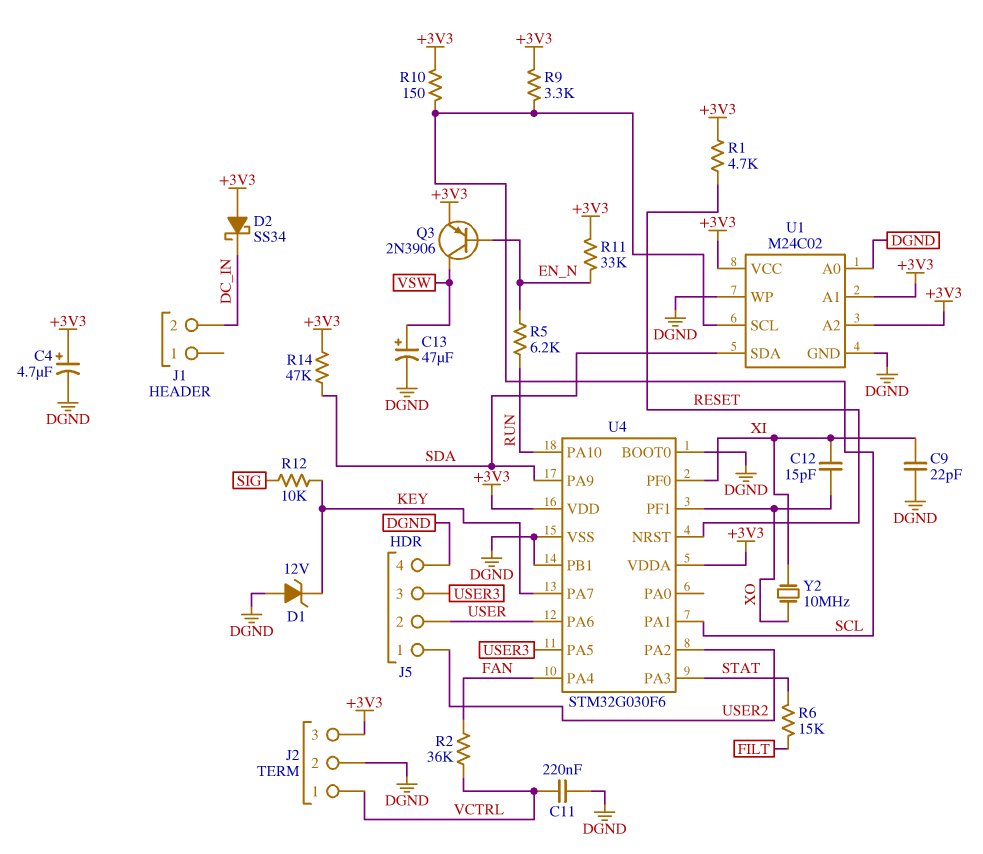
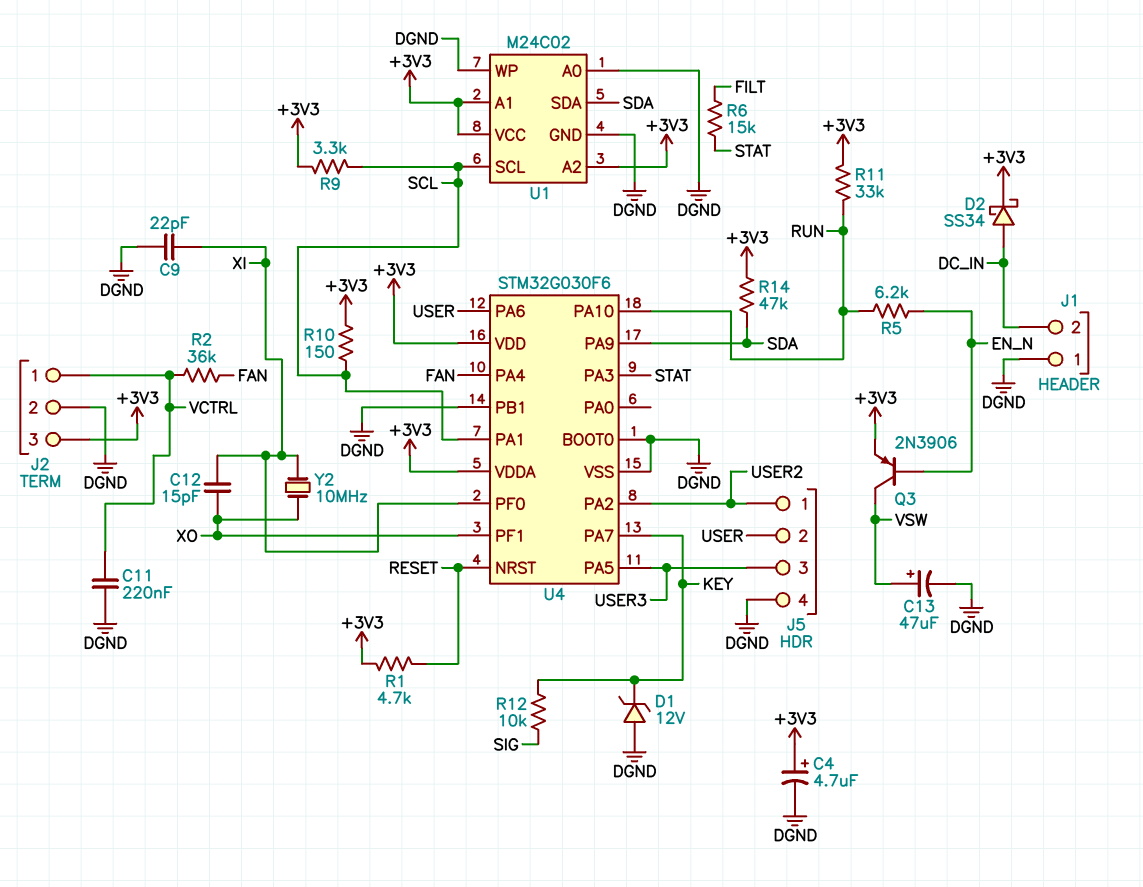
D2: schottky SS34 (A +3V3, K DC_IN) -> schottky SS34 (A DC_IN, K +3V3)
J1 pin 1: none -> DGND
R11: 33k (+3V3, EN_N) -> 33k (+3V3, RUN)

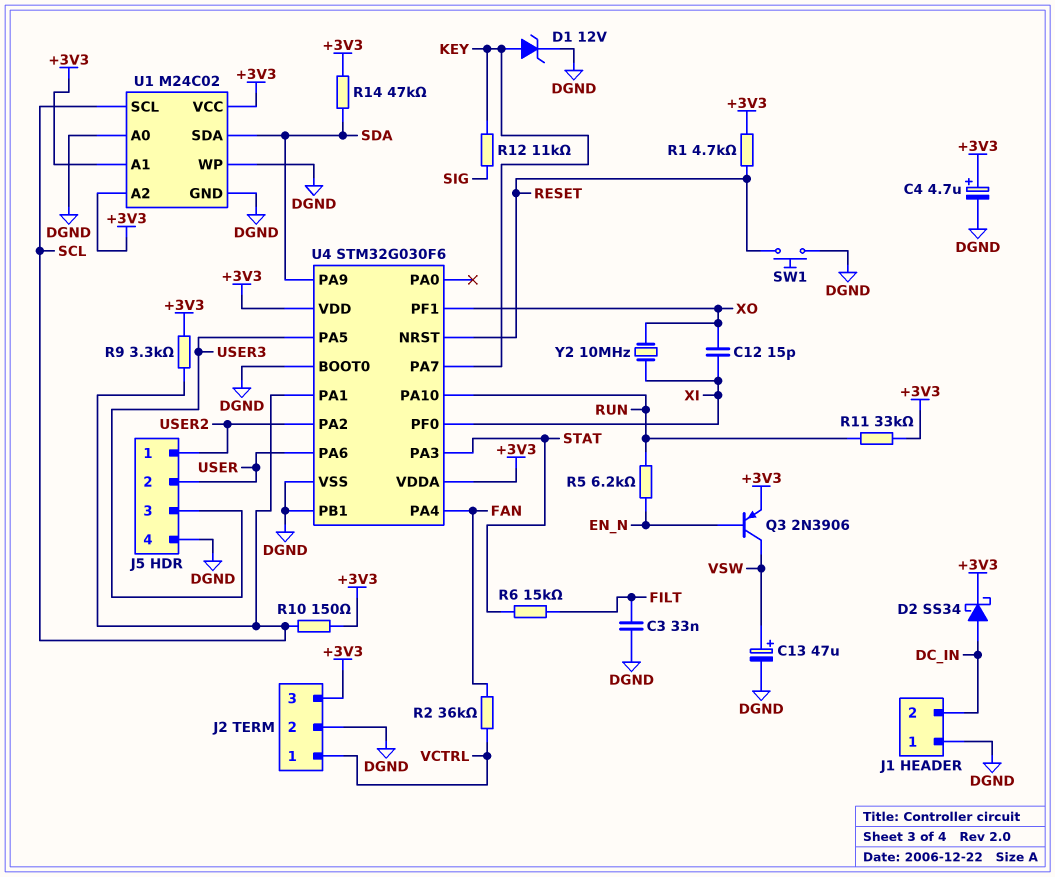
C3: none -> 33nF (DGND, FILT)
C9: 22pF (DGND, XI) -> none
C11: 220nF (DGND, VCTRL) -> none
D1: zener 12V (A DGND, K KEY) -> zener 12V (A KEY, K DGND)
R12: 10k (KEY, SIG) -> 11k (KEY, SIG)
SW1: none -> button (DGND, RESET)

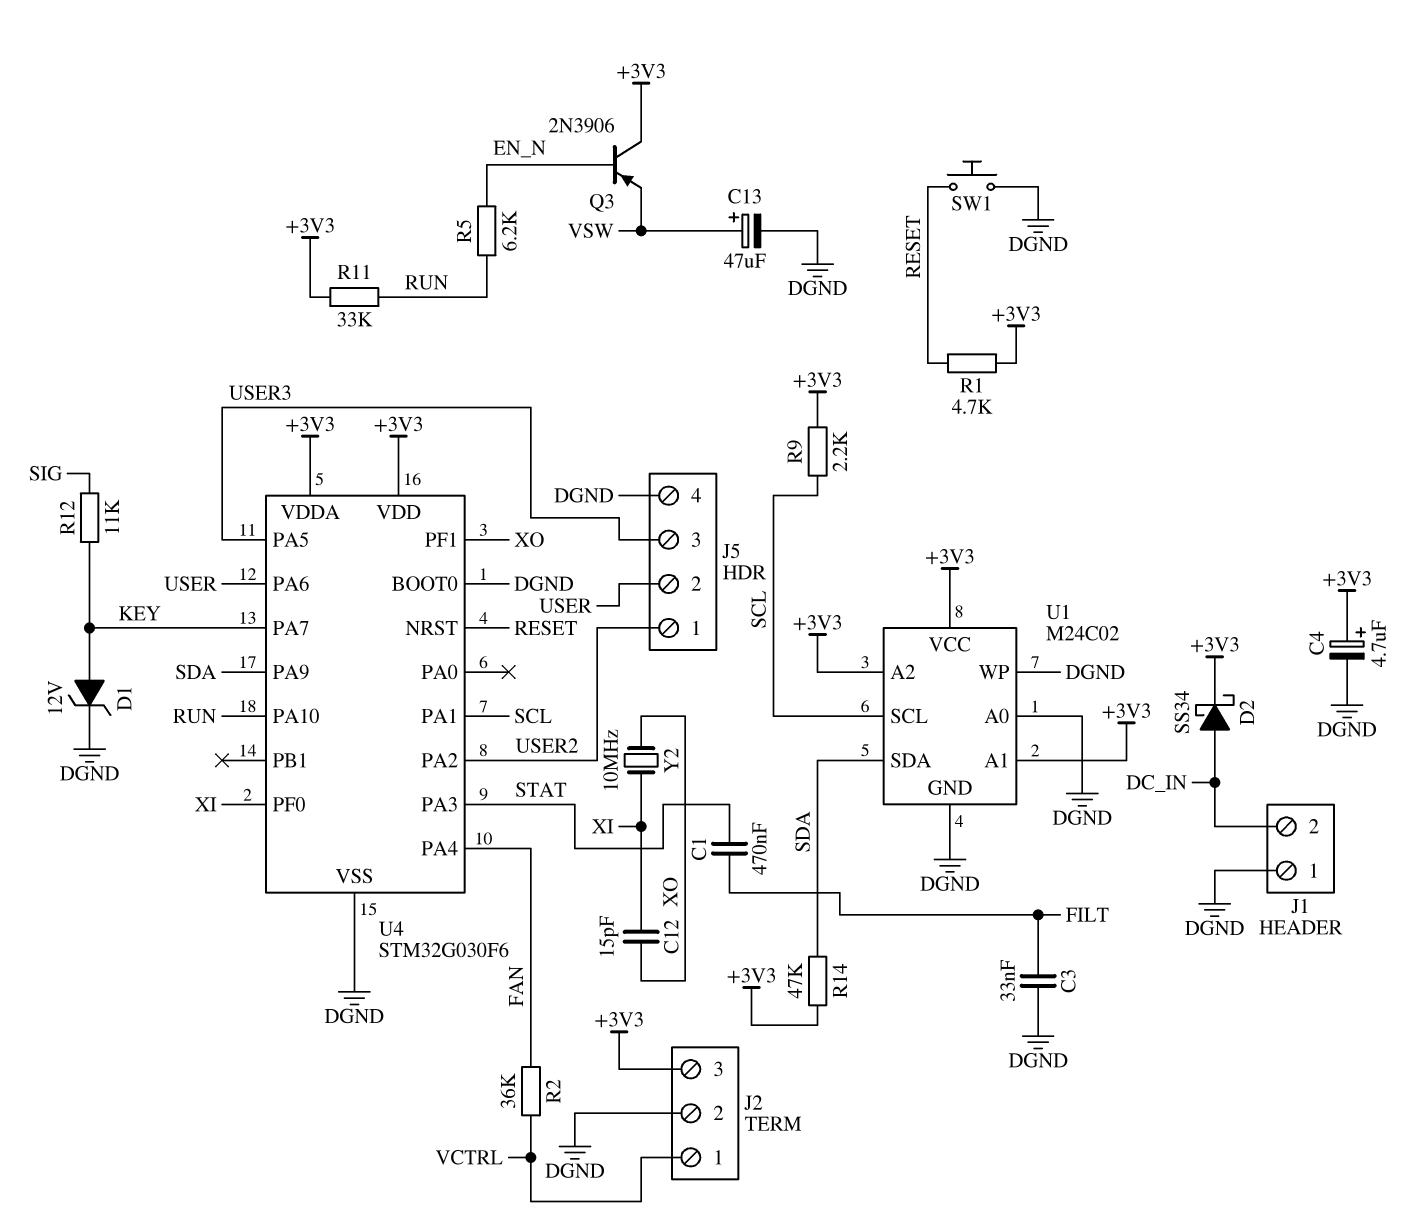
C1: none -> 470nF (FILT, STAT)
Q3: PNP 2N3906 (B EN_N, C VSW, E +3V3) -> PNP 2N3906 (B EN_N, C +3V3, E VSW)
R6: 15k (FILT, STAT) -> none
R9: 3.3k (+3V3, SCL) -> 2.2k (+3V3, SCL)
R10: 150 (+3V3, SCL) -> none
U4 pin PB1: DGND -> none

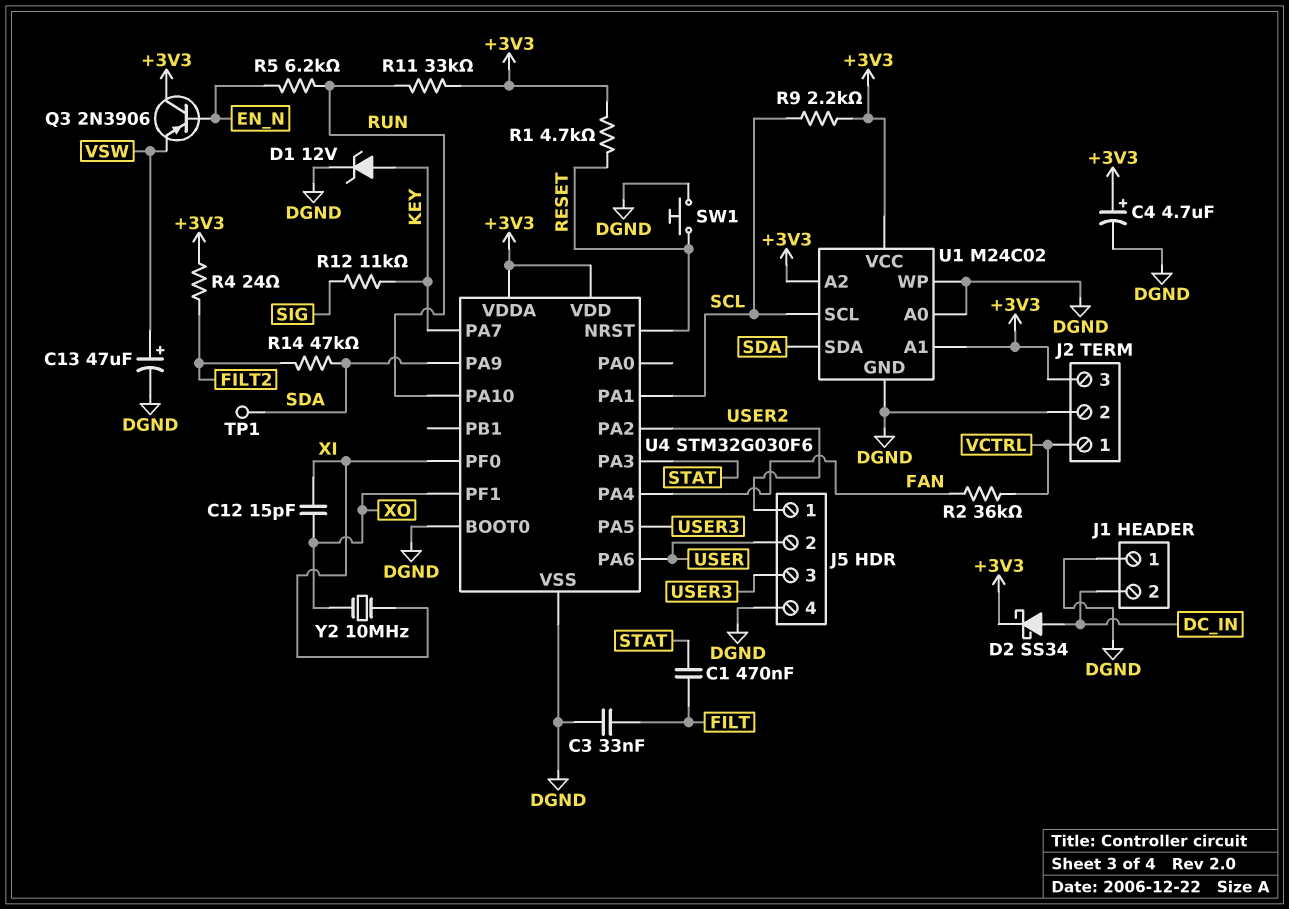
R4: none -> 24 (+3V3, FILT2)
R14: 47k (+3V3, SDA) -> 47k (FILT2, SDA)
TP1: none -> test point (SDA)

